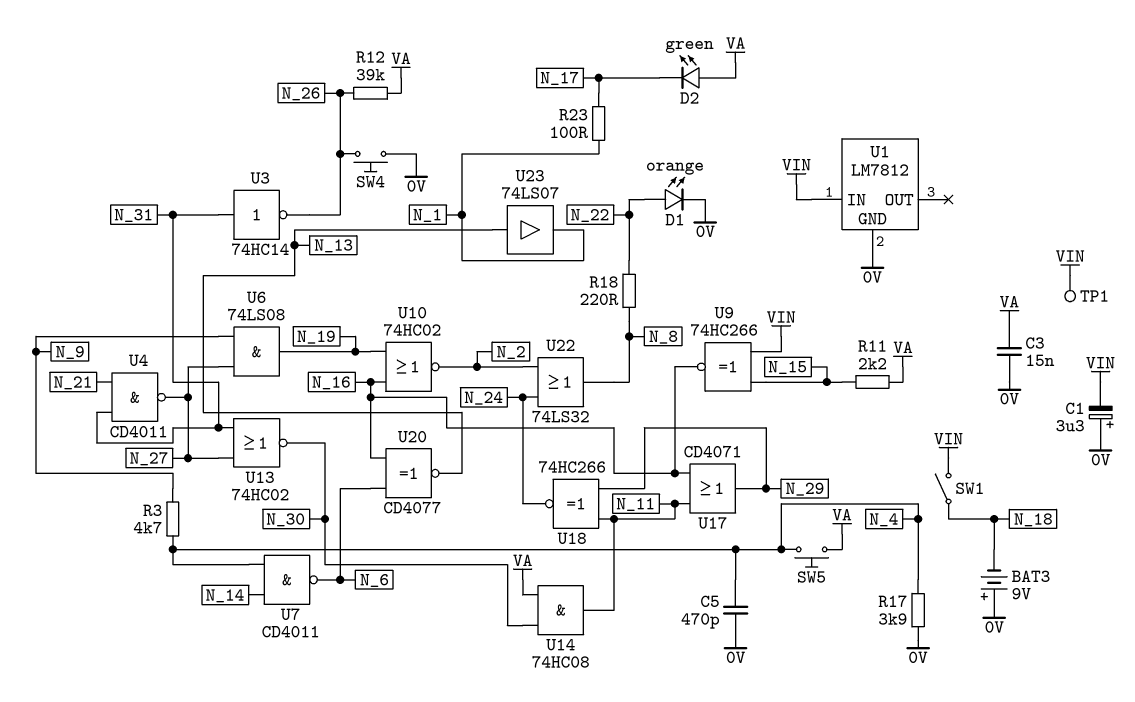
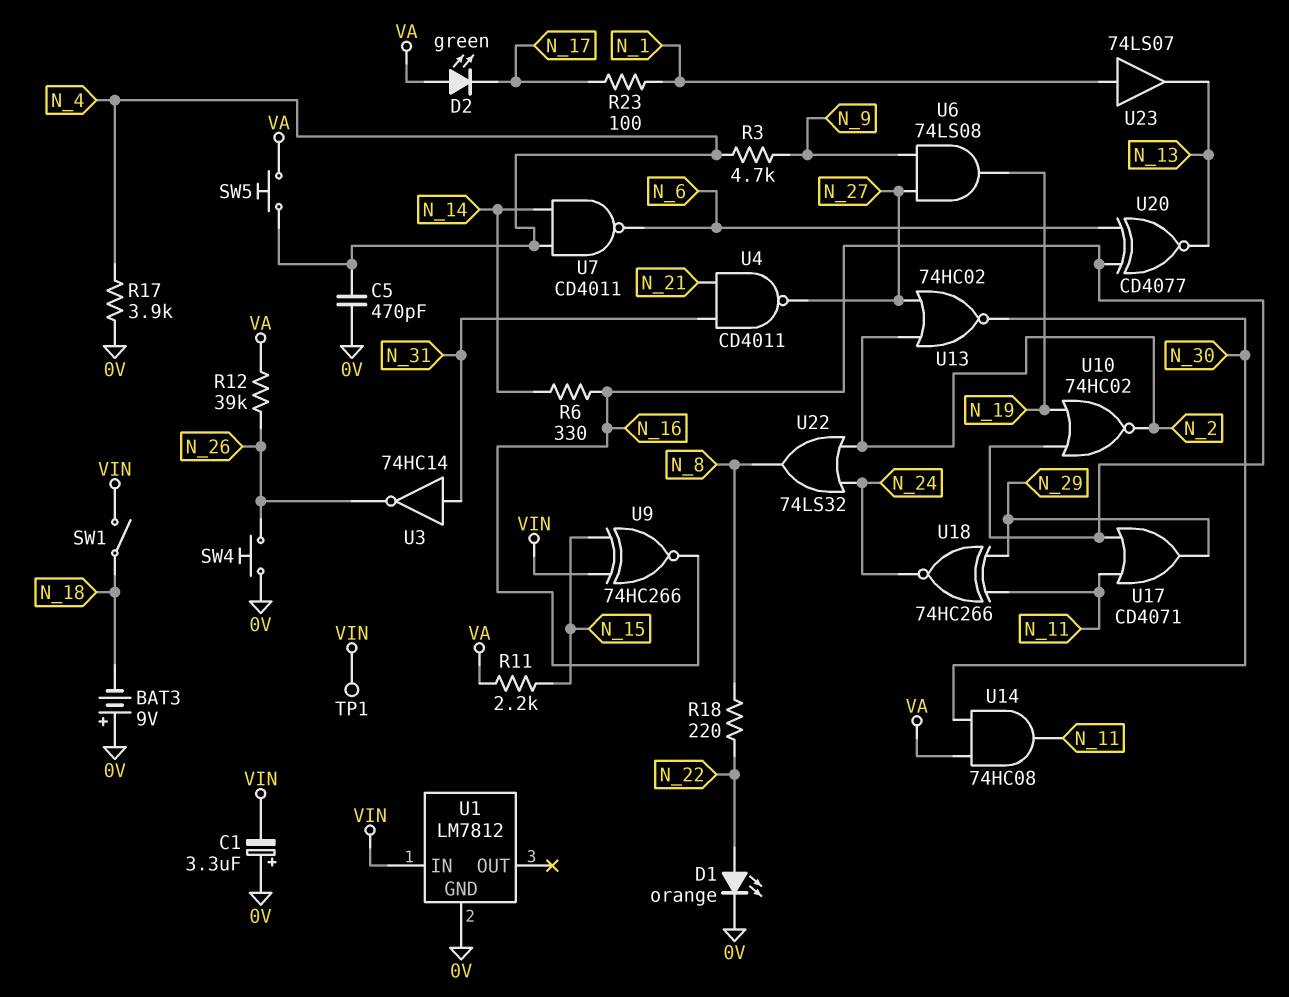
C3: 15nF (0V, VA) -> none
R6: none -> 330 (N_14, N_16)
U13: NOR 74HC02 (in N_27, in N_31, out N_30) -> NOR 74HC02 (in N_2, in N_27, out N_30)
U23: buffer 74LS07 (in N_13, out N_1) -> buffer 74LS07 (in N_1, out N_13)

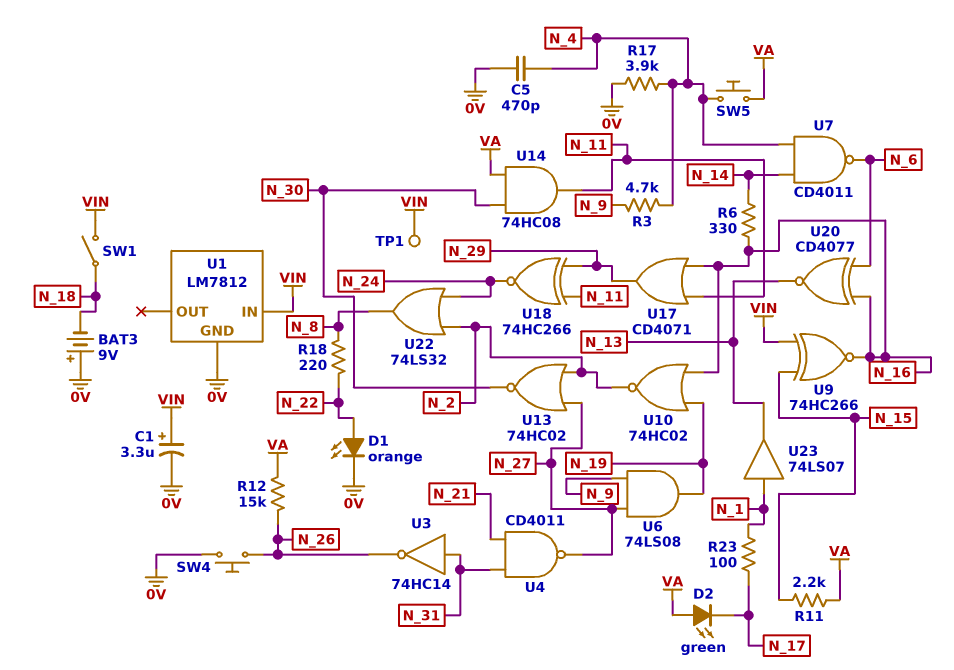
C1: 3.3uF (plus 0V, minus VIN) -> 3.3uF (plus VIN, minus 0V)
R12: 39k (N_26, VA) -> 15k (N_26, VA)

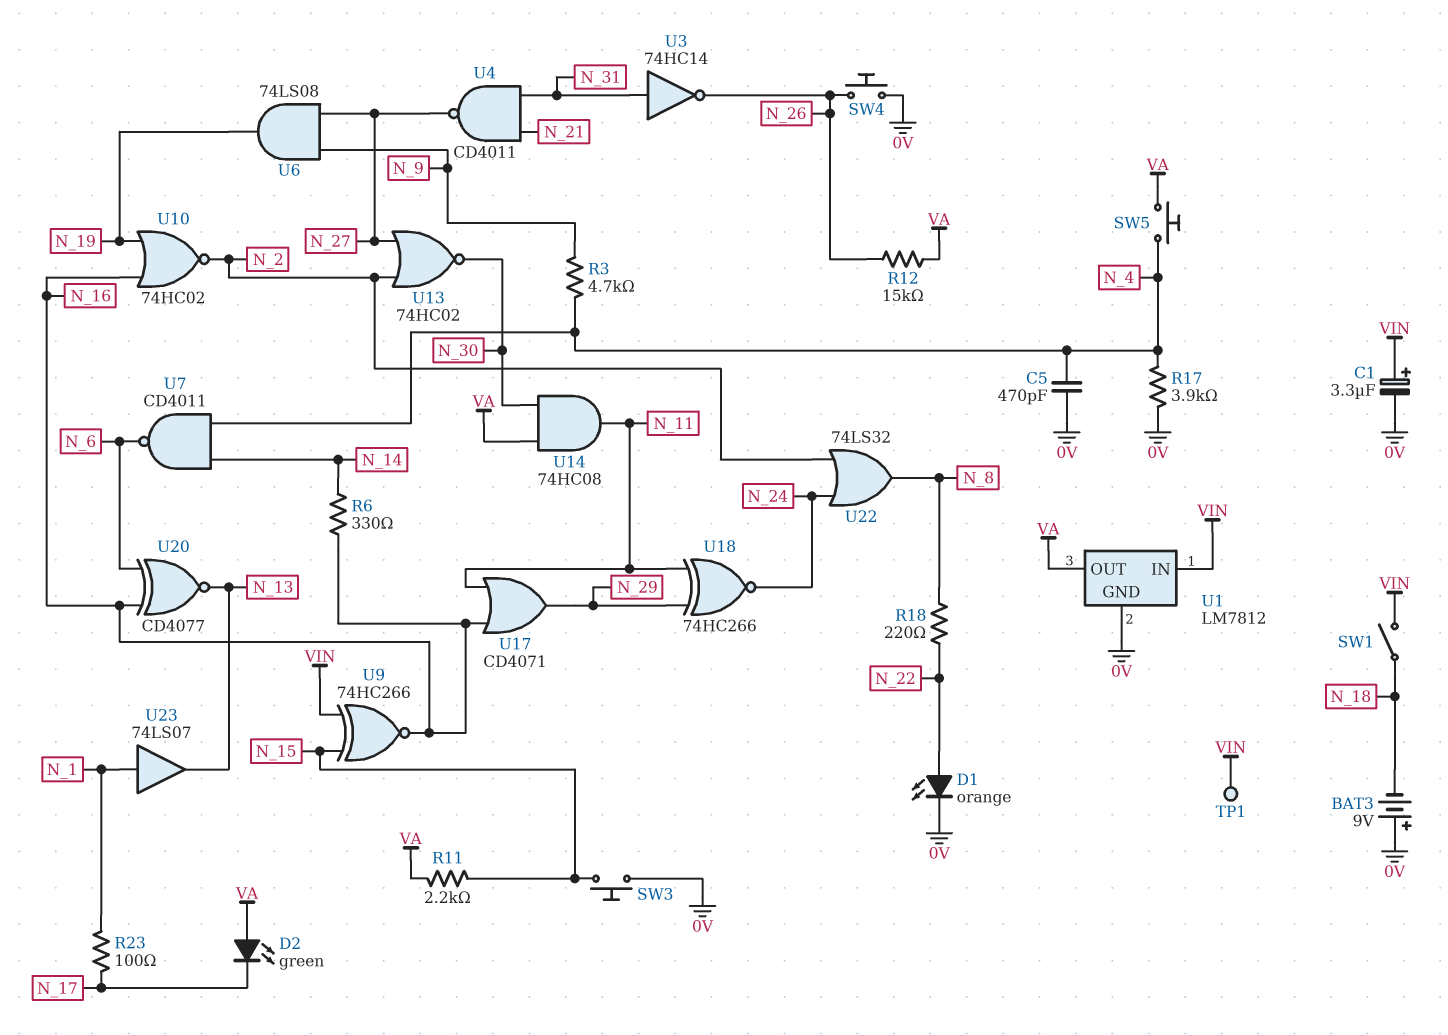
SW3: none -> button (0V, N_15)
U1 pin OUT: none -> VA

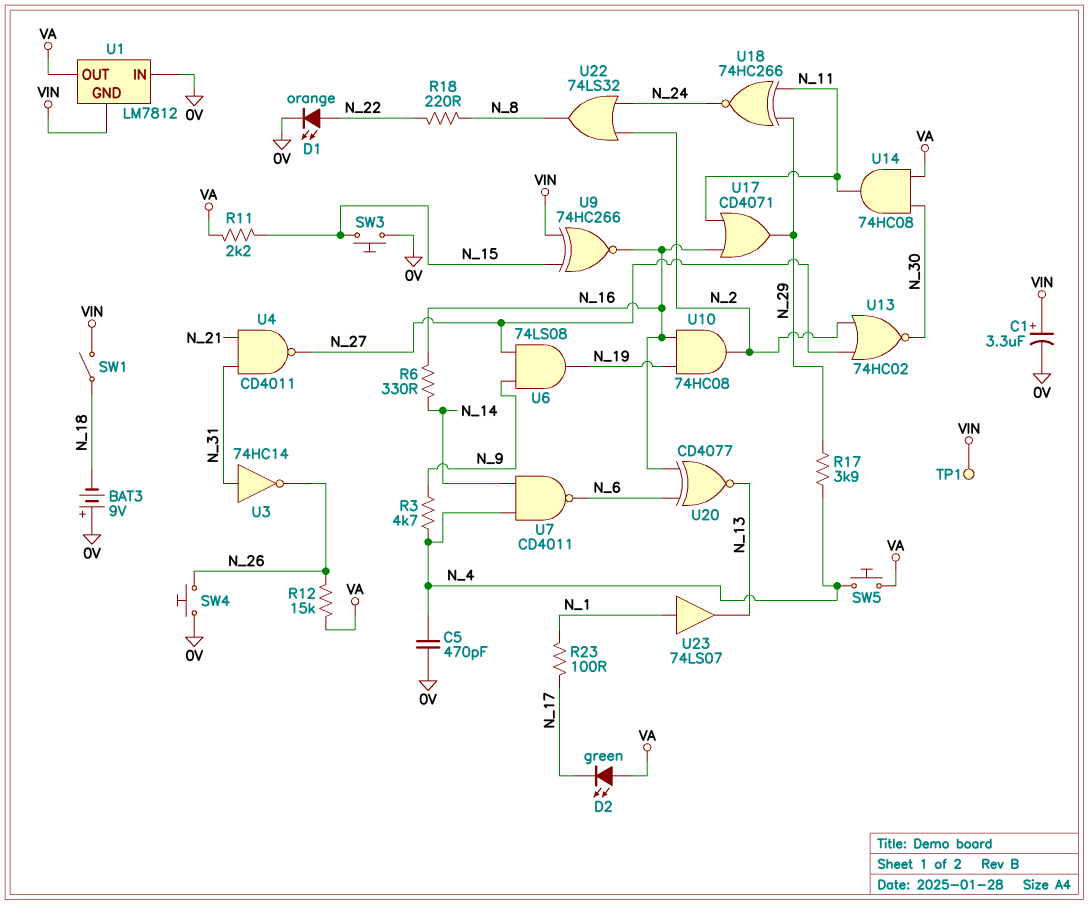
R17: 3.9k (0V, N_4) -> 3.9k (N_4, N_29)
U1 pin GND: 0V -> VIN
U1 pin IN: VIN -> 0V
U10: NOR 74HC02 (in N_16, in N_19, out N_2) -> AND 74HC08 (in N_16, in N_19, out N_2)

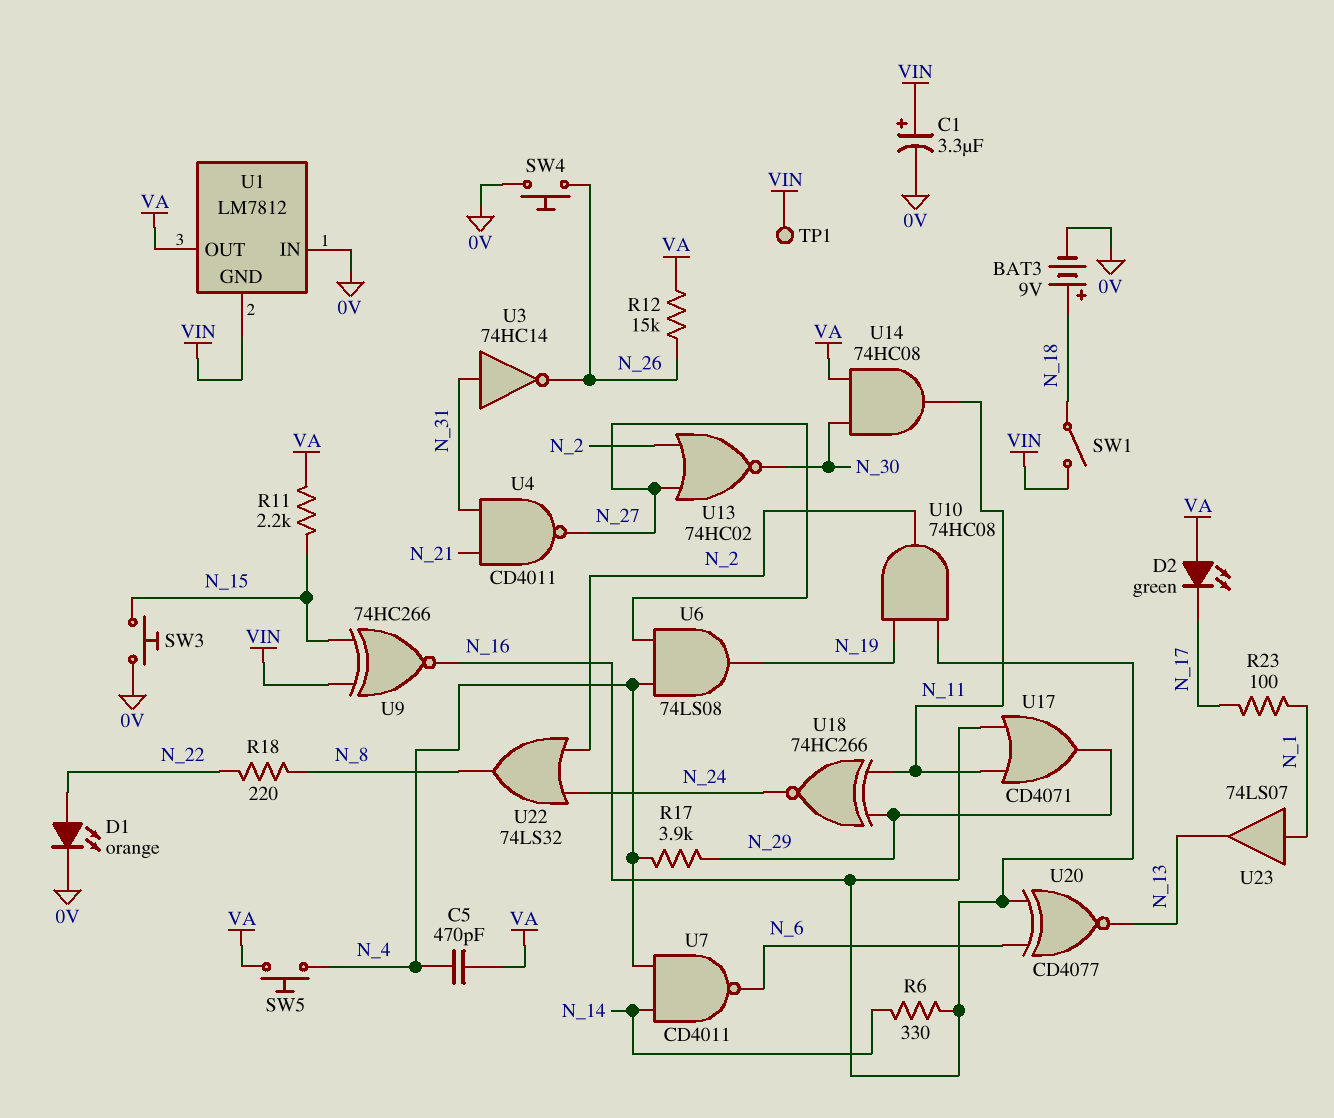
BAT3: 9V (plus 0V, minus N_18) -> 9V (plus N_18, minus 0V)
C5: 470pF (0V, N_4) -> 470pF (N_4, VA)
R3: 4.7k (N_4, N_9) -> none
U6: AND 74LS08 (in N_9, in N_27, out N_19) -> AND 74LS08 (in N_4, in N_27, out N_19)

